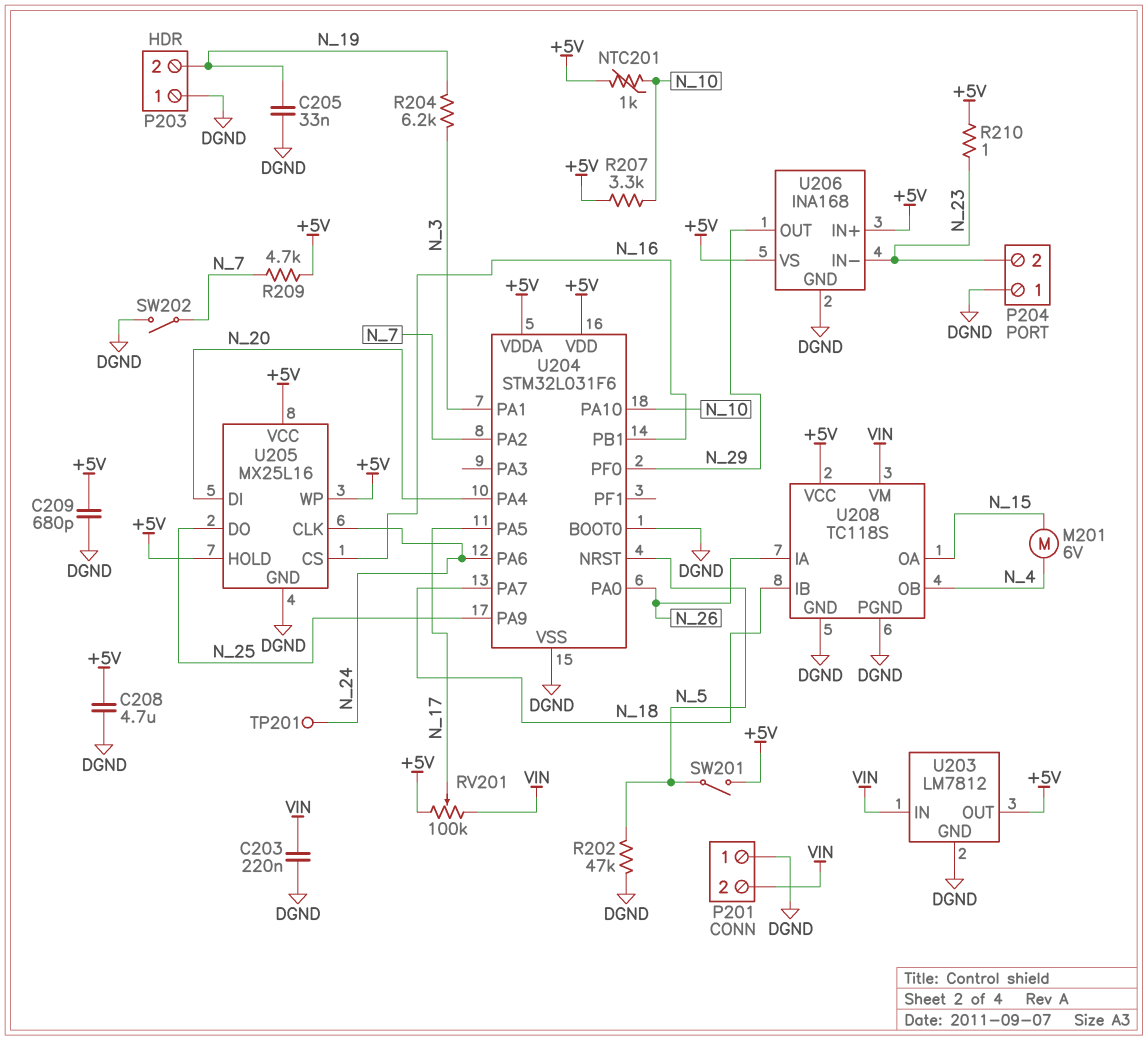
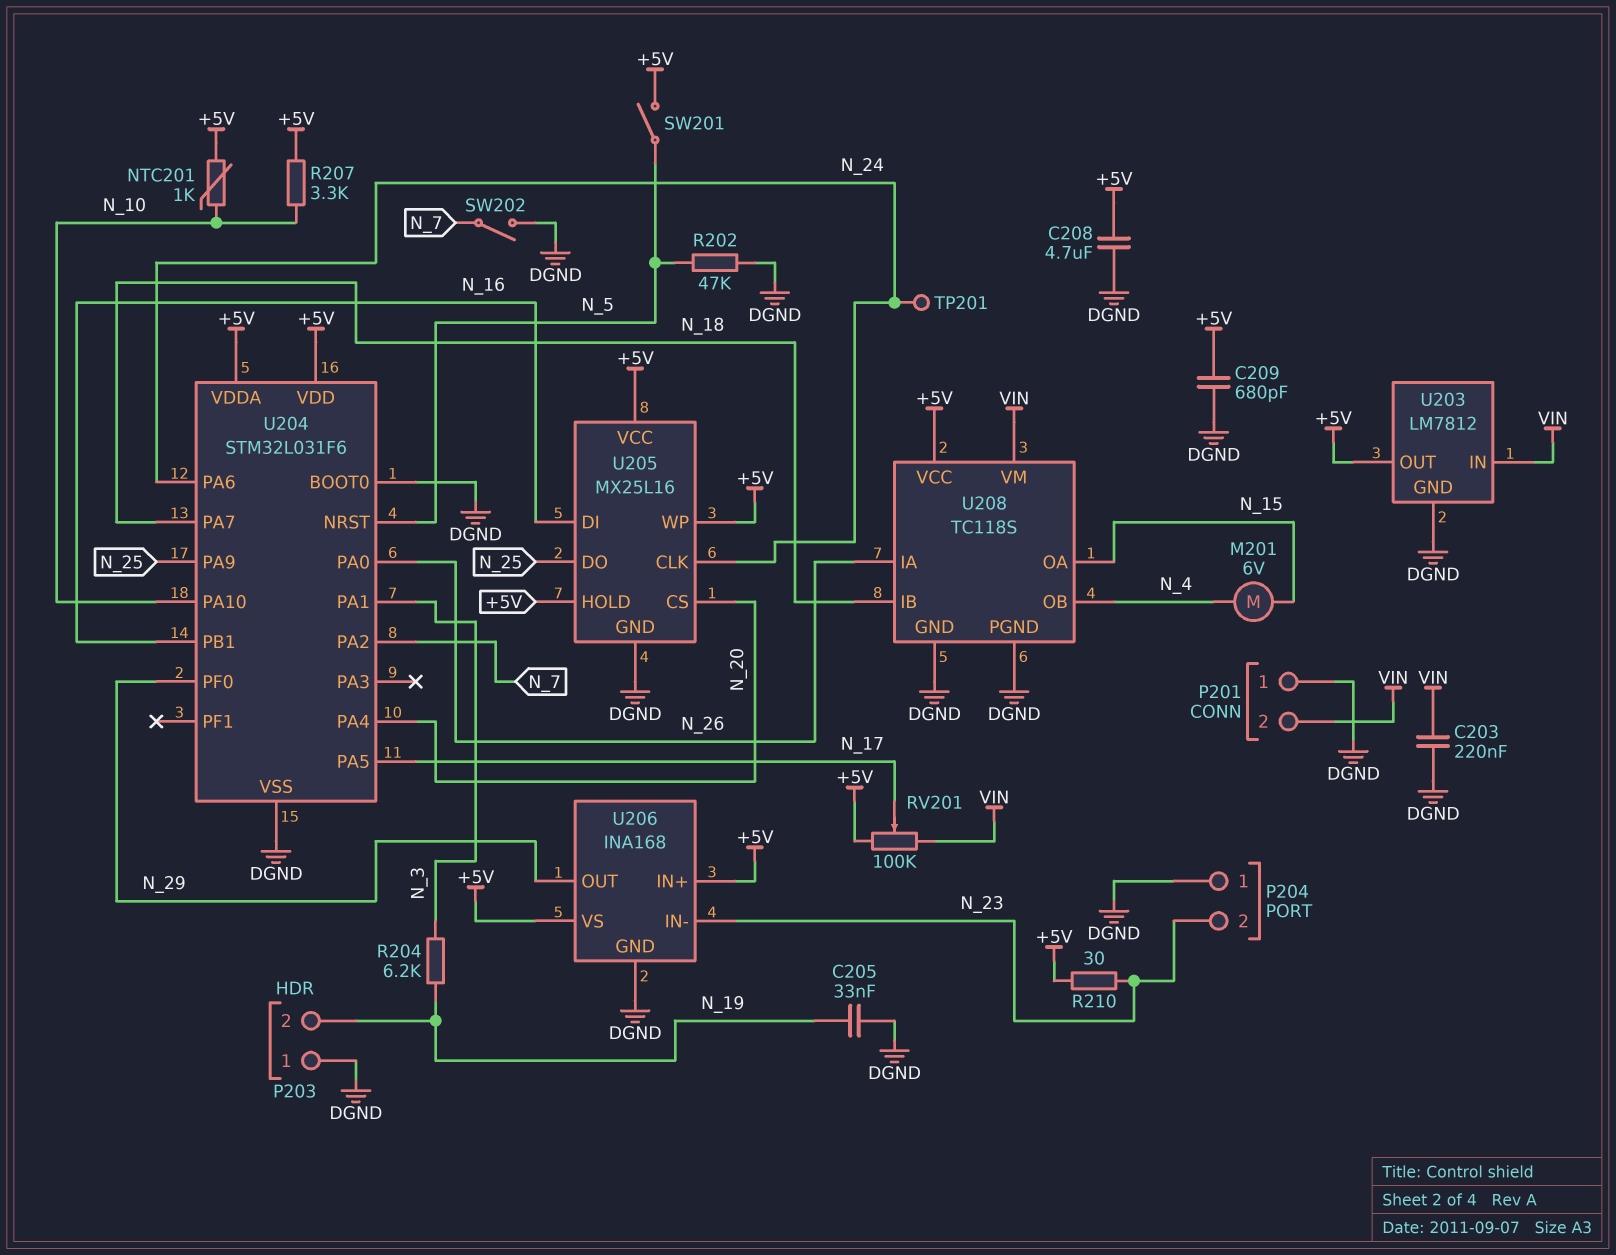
R209: 4.7k (+5V, N_7) -> none
R210: 1 (+5V, N_23) -> 30 (+5V, N_23)
U205 pin CS: N_16 -> N_20
U205 pin DI: N_20 -> N_16

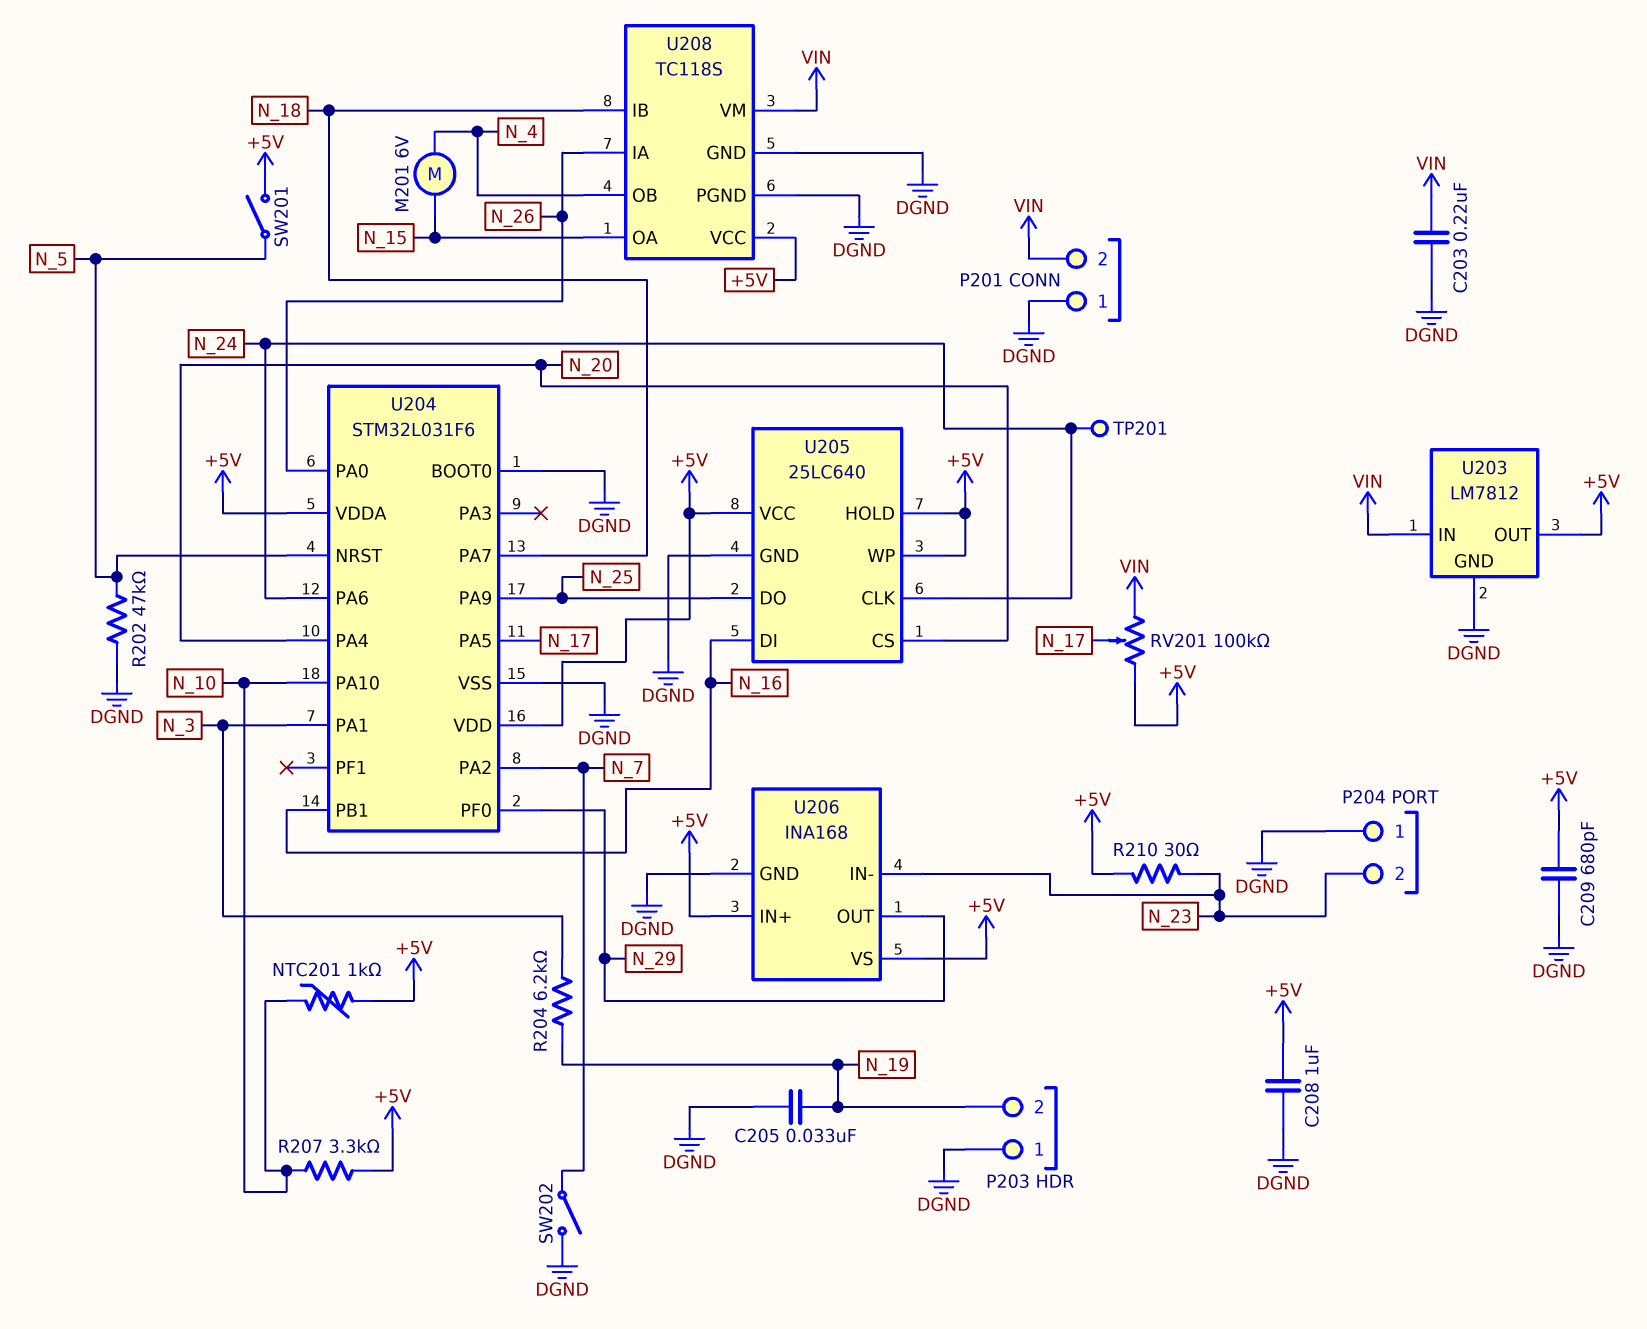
C208: 4.7uF (+5V, DGND) -> 1uF (+5V, DGND)
U205: MX25L16 -> 25LC640

